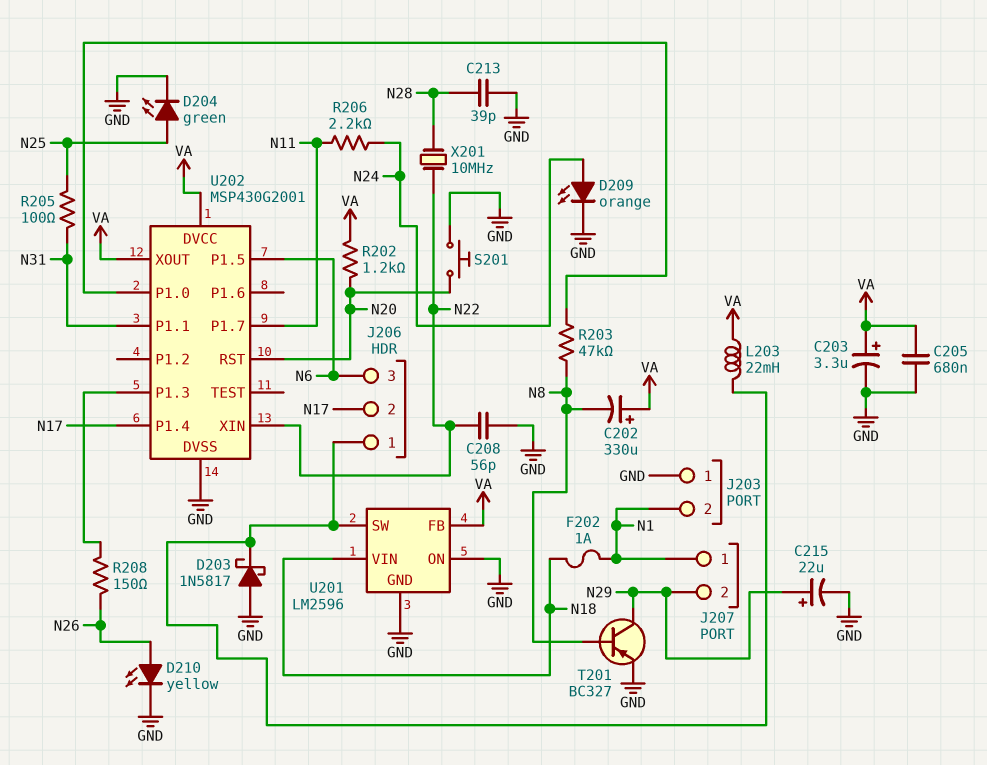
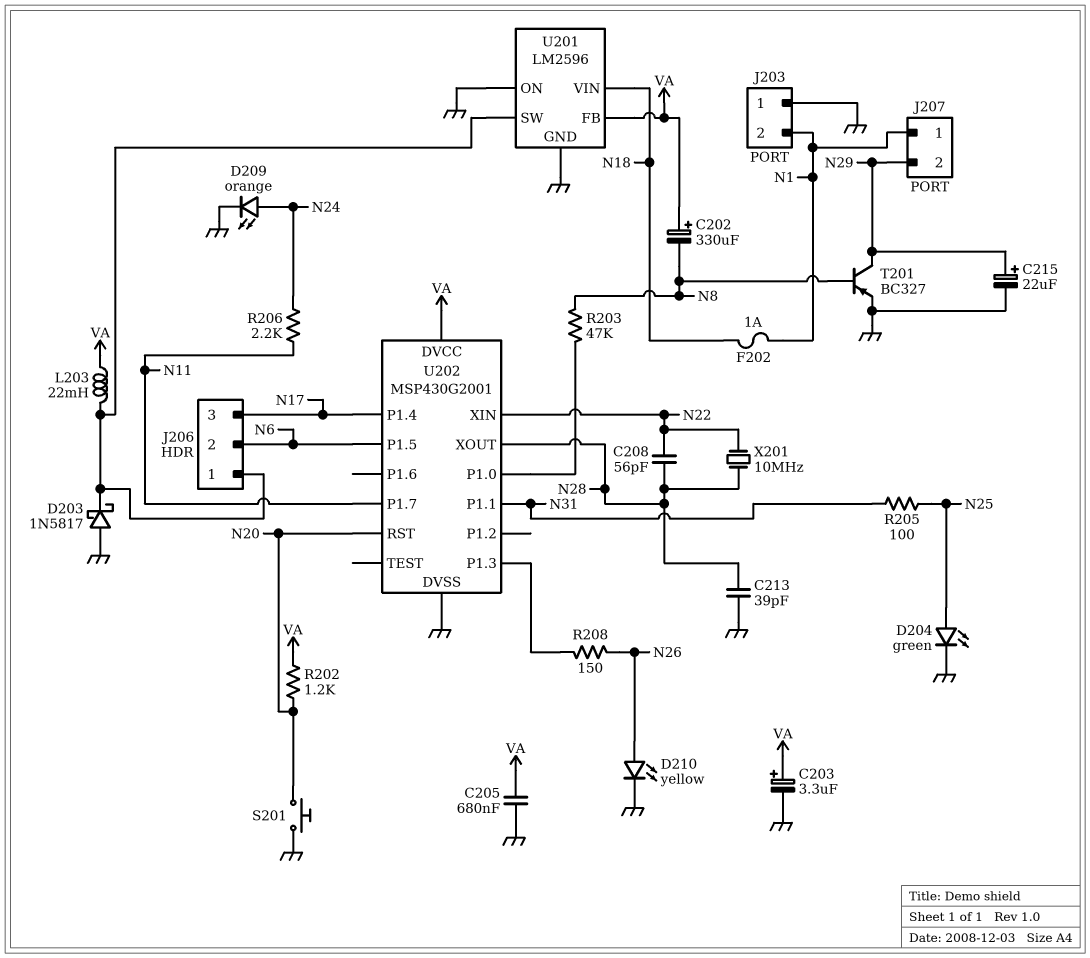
C208: 56pF (GND, N22) -> 56pF (N22, N28)
J206 pin 2: N17 -> N6
J206 pin 3: N6 -> N17
U202 pin XOUT: VA -> N28

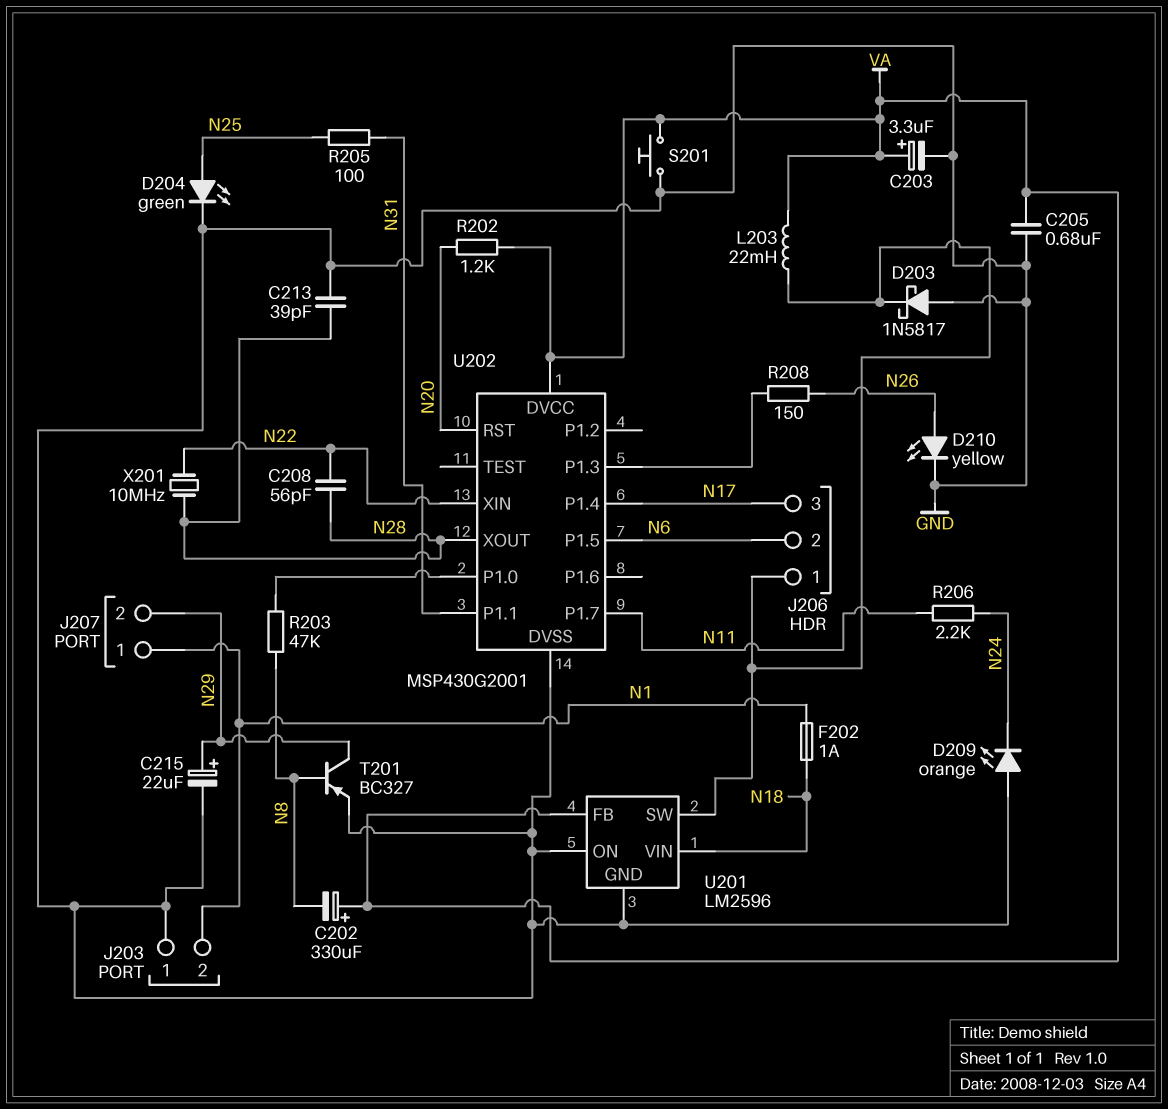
D209: LED orange (A N24, K GND) -> LED orange (A GND, K N24)
S201: button (GND, N20) -> button (GND, VA)

